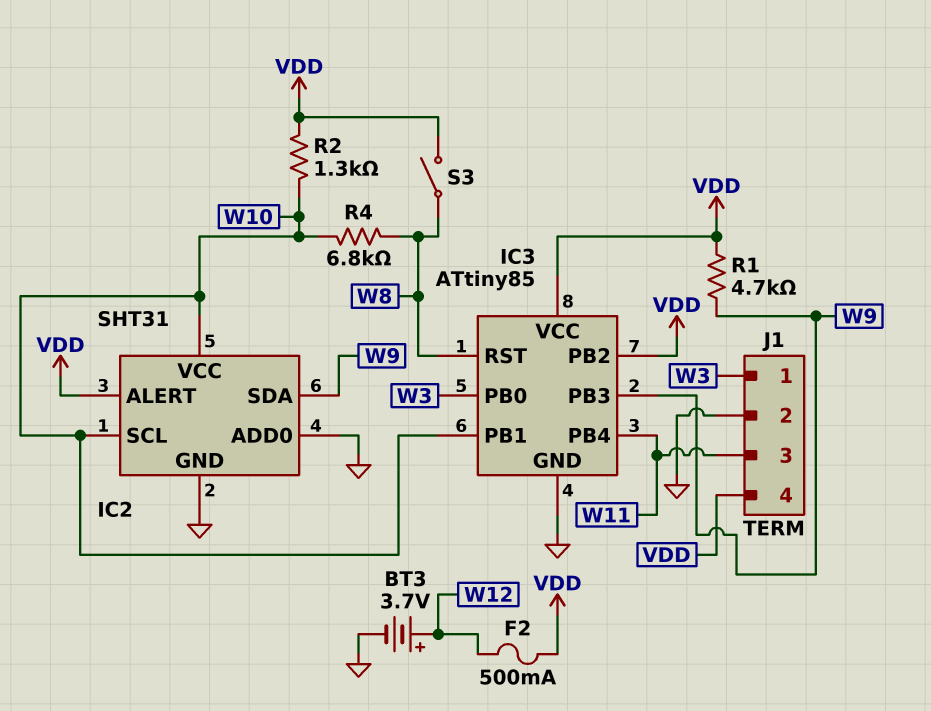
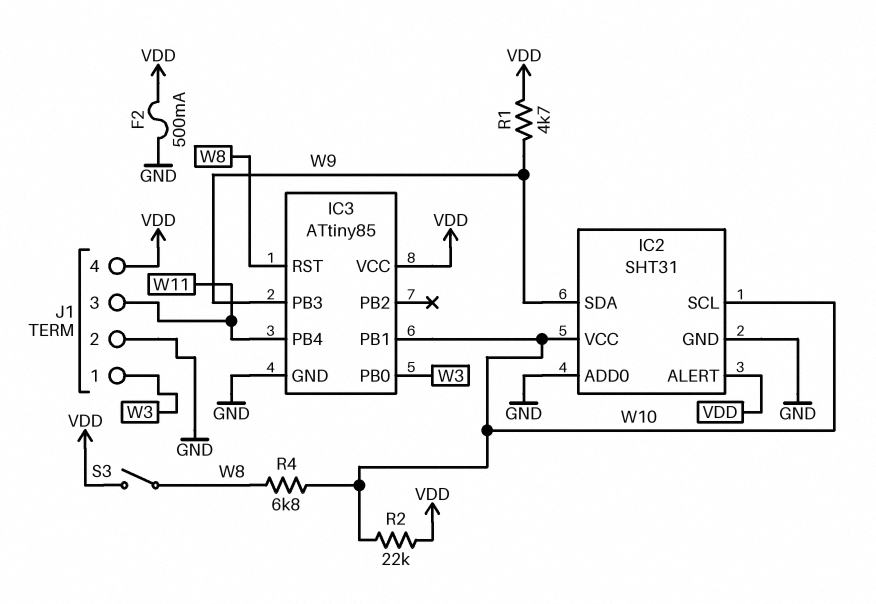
BT3: 3.7V (plus W12, minus GND) -> none
F2: 500mA (VDD, W12) -> 500mA (GND, VDD)
IC3 pin PB2: VDD -> none
R2: 1.3k (VDD, W10) -> 22k (VDD, W10)

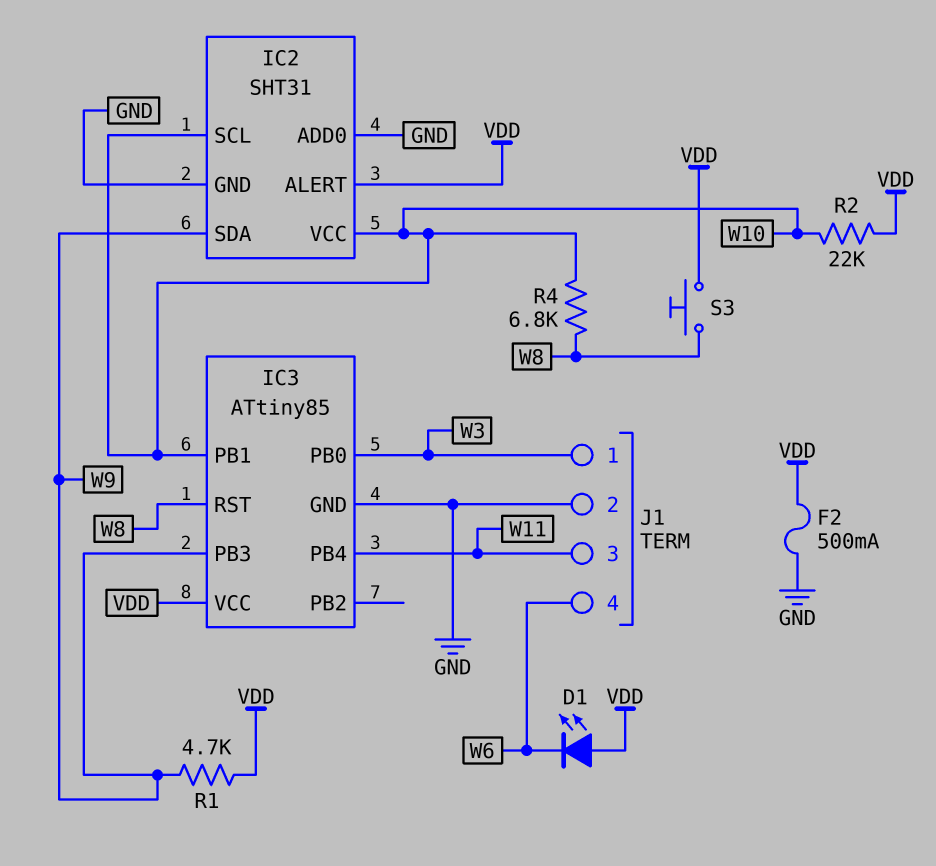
D1: none -> LED (A VDD, K W6)
J1 pin 4: VDD -> W6
S3: switch (VDD, W8) -> button (VDD, W8)

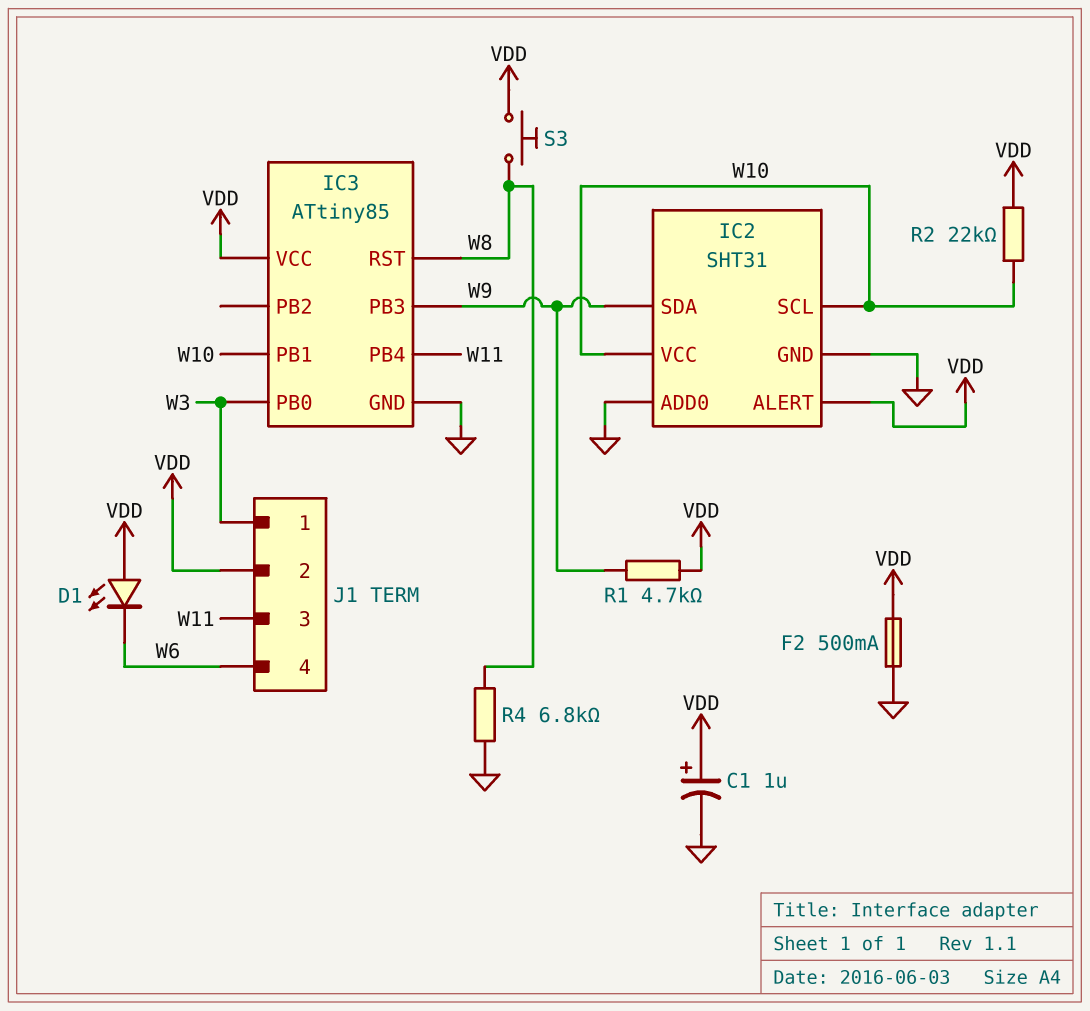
C1: none -> 1uF (plus VDD, minus GND)
J1 pin 2: GND -> VDD
R4: 6.8k (W8, W10) -> 6.8k (GND, W8)

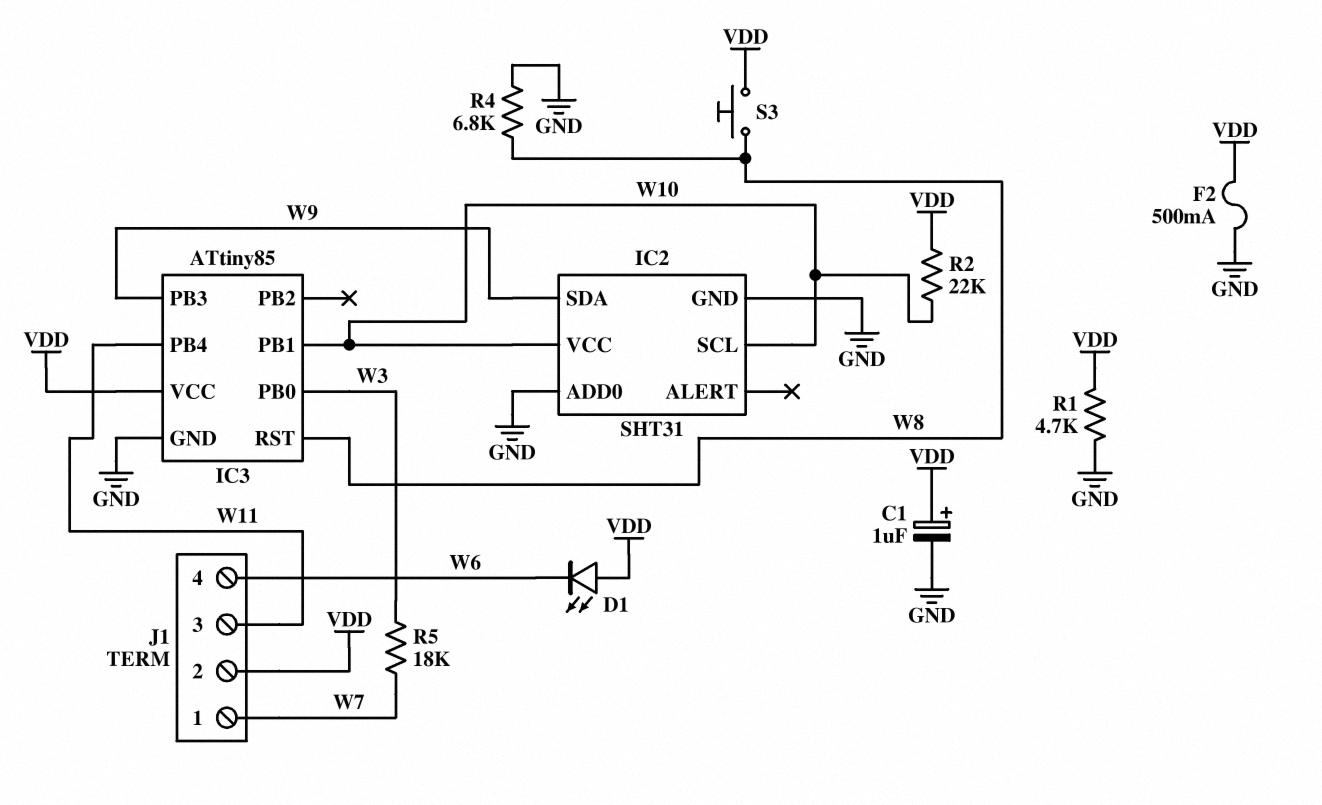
IC2 pin ALERT: VDD -> none
J1 pin 1: W3 -> W7
R1: 4.7k (VDD, W9) -> 4.7k (GND, VDD)
R5: none -> 18k (W3, W7)

